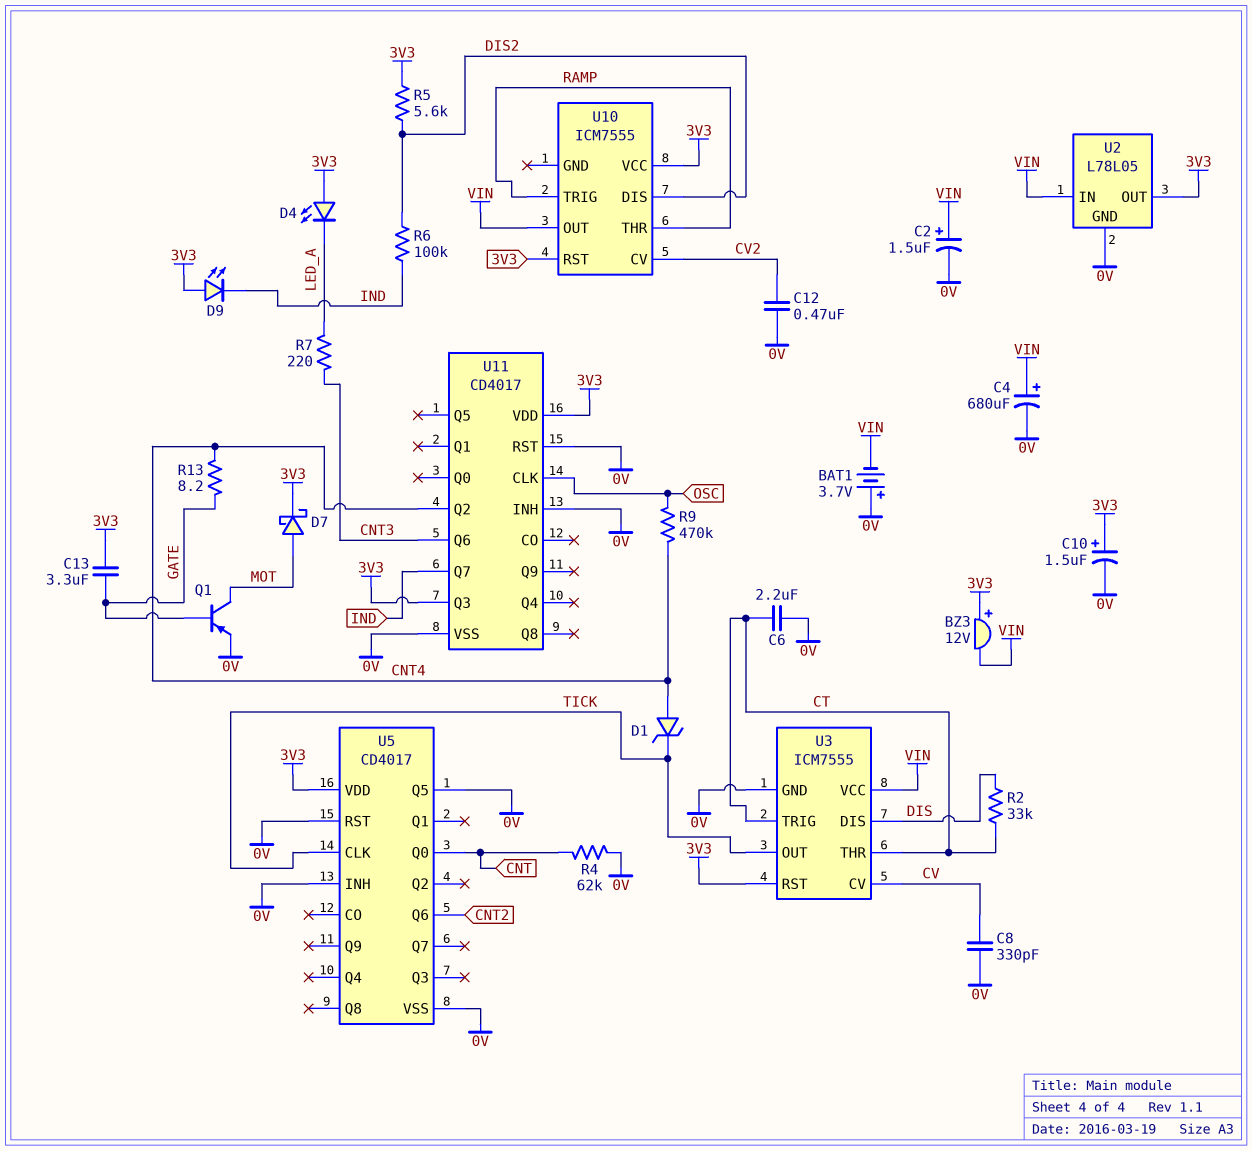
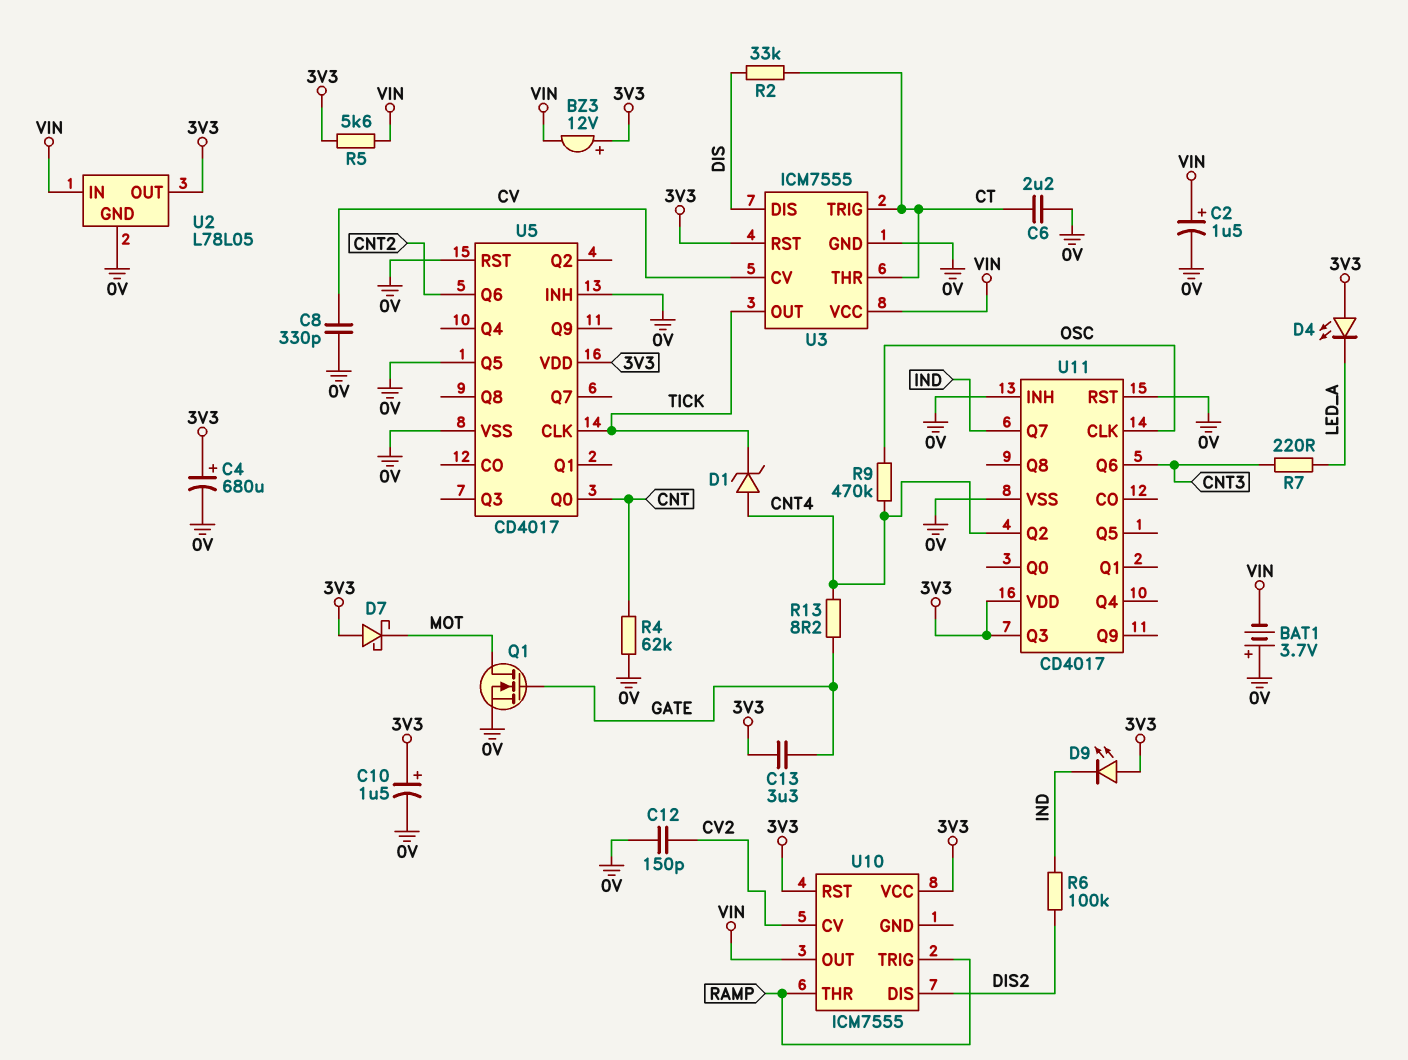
C4: 680uF (plus VIN, minus 0V) -> 680uF (plus 3V3, minus 0V)
C12: 470nF (0V, CV2) -> 150pF (0V, CV2)
D7: schottky (A MOT, K 3V3) -> schottky (A 3V3, K MOT)
Q1: PNP (B GATE, C MOT, E 0V) -> NMOS (G GATE, D MOT, S 0V)
R5: 5.6k (3V3, DIS2) -> 5.6k (3V3, VIN)

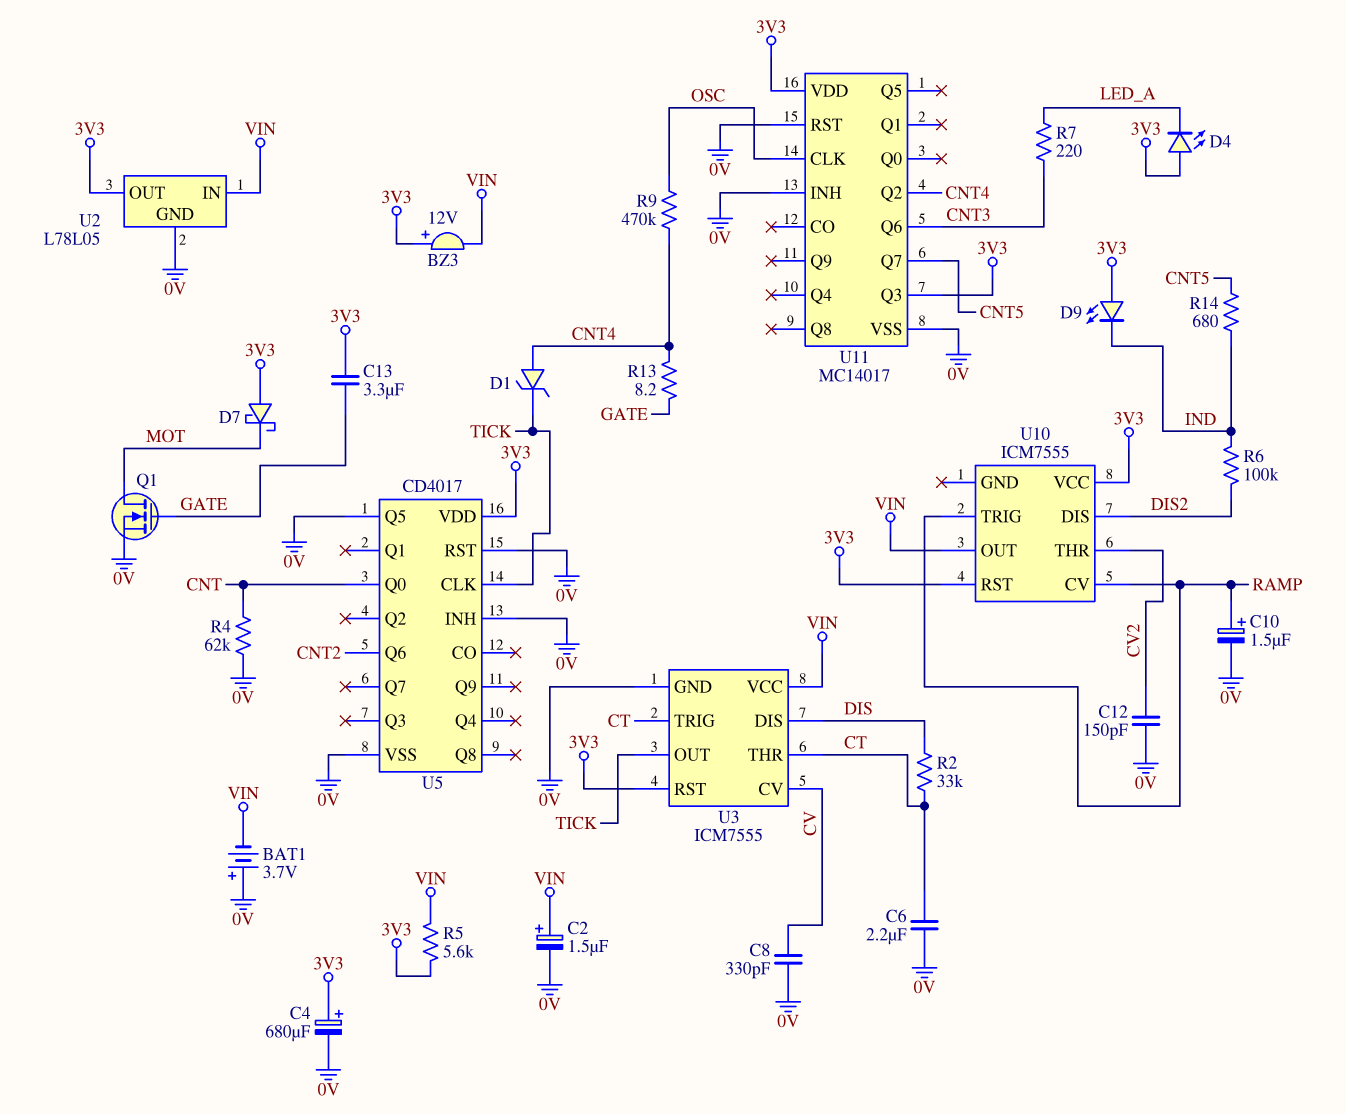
C10: 1.5uF (plus 3V3, minus 0V) -> 1.5uF (plus RAMP, minus 0V)
R14: none -> 680 (CNT5, IND)
U10 pin CV: CV2 -> RAMP
U10 pin THR: RAMP -> CV2
U11: CD4017 -> MC14017
U11 pin Q7: IND -> CNT5

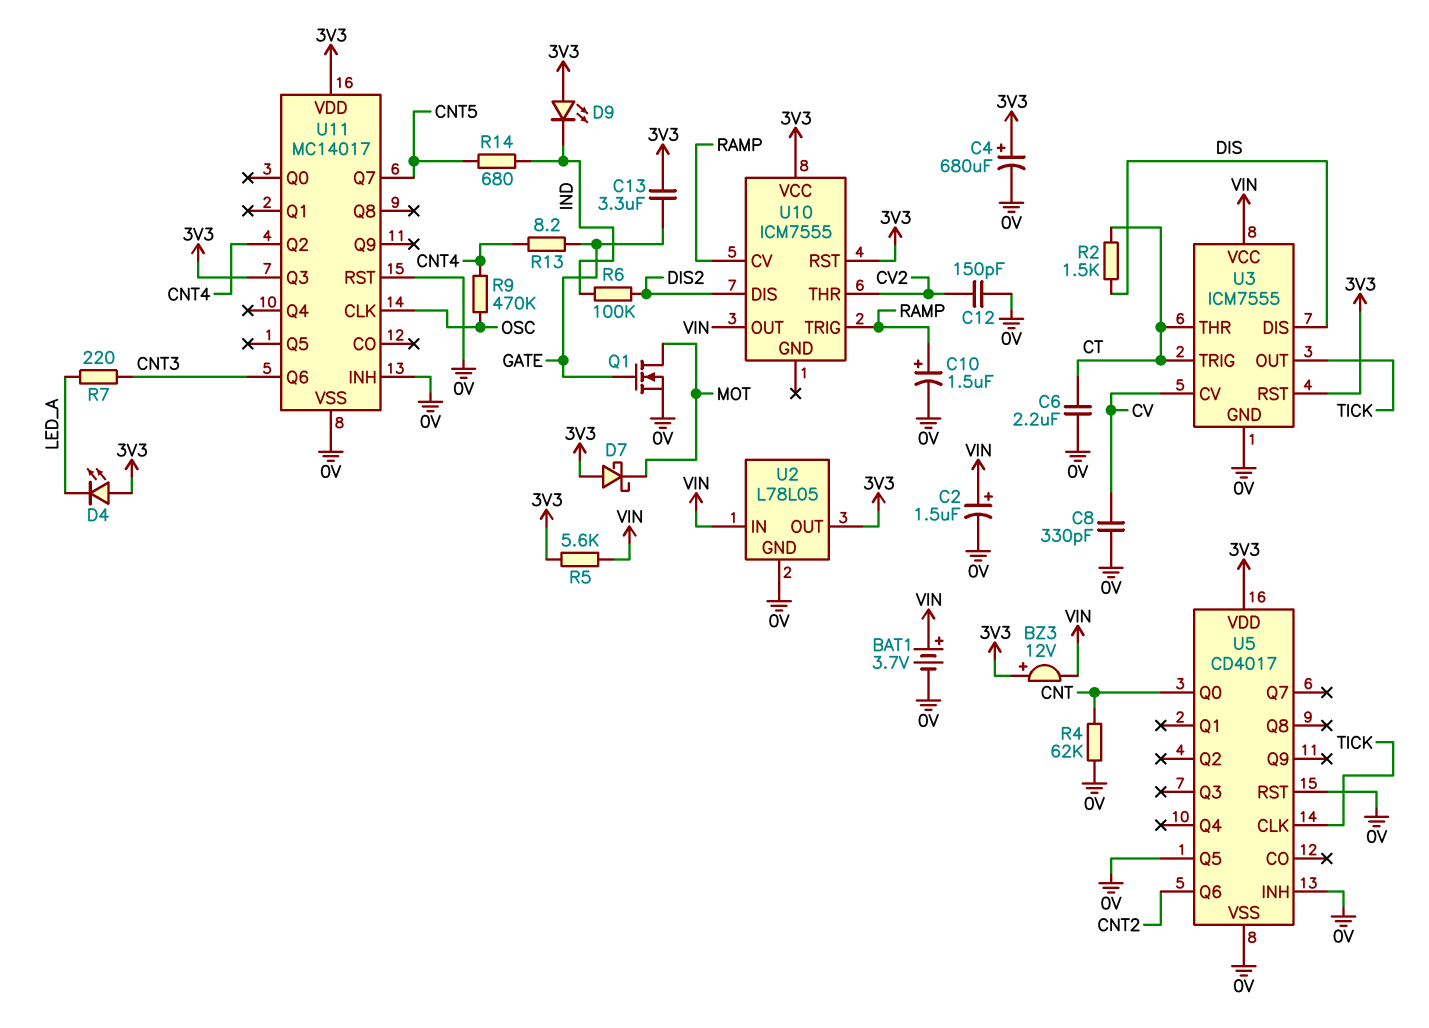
BAT1: 3.7V (plus 0V, minus VIN) -> 3.7V (plus VIN, minus 0V)
D1: zener (A CNT4, K TICK) -> none
R2: 33k (CT, DIS) -> 1.5k (CT, DIS)

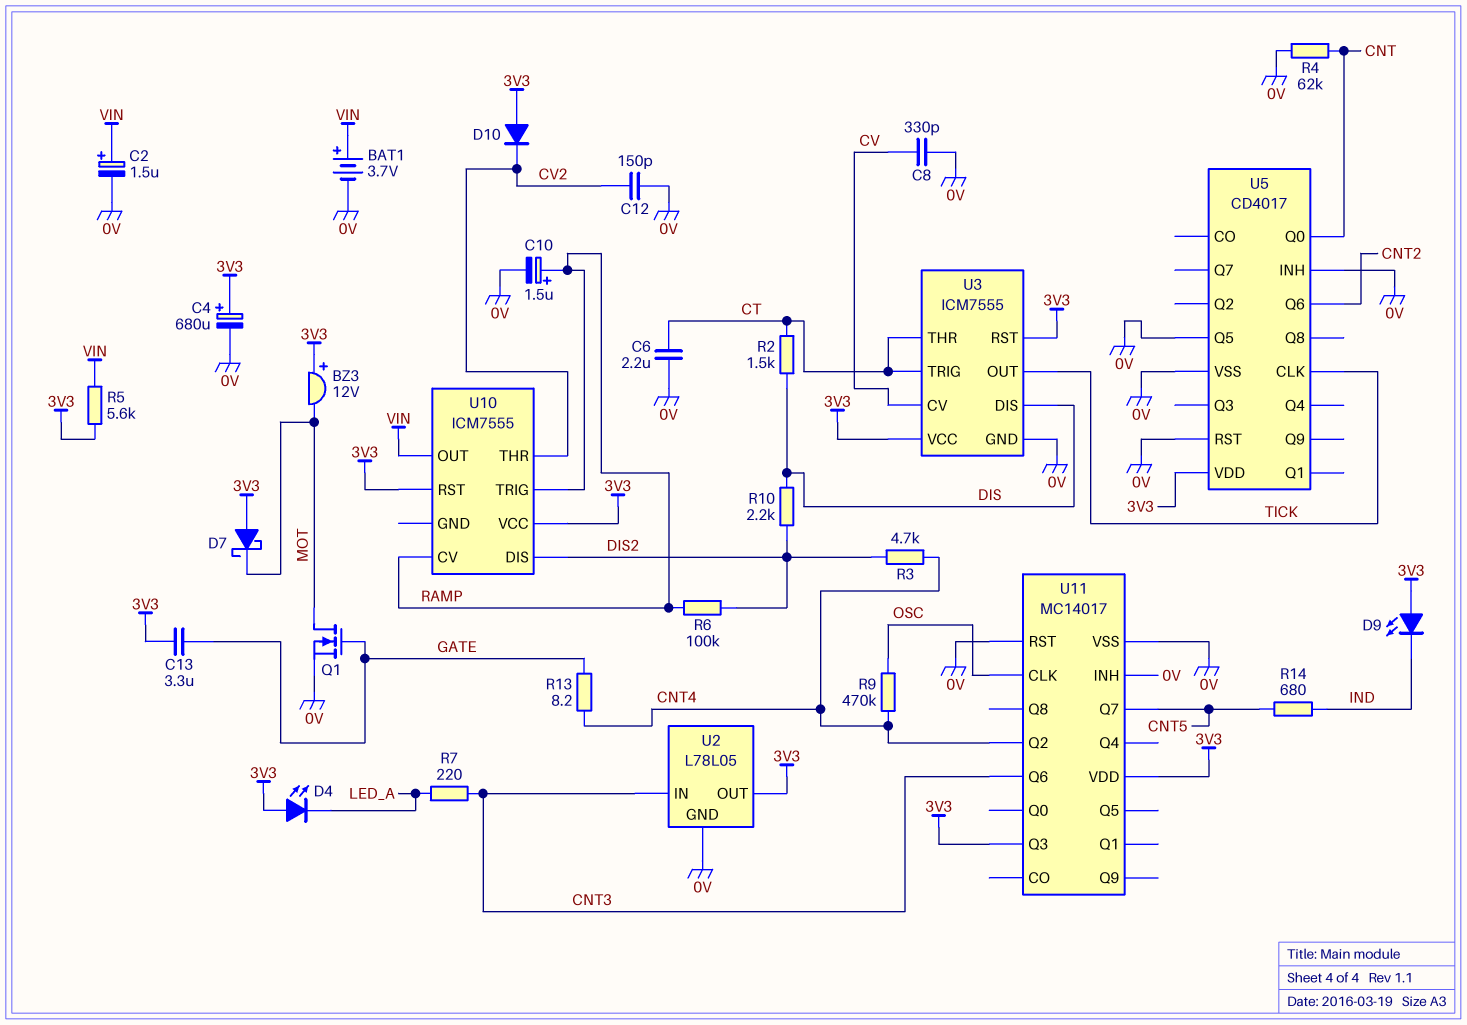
BZ3: buzzer 12V (plus 3V3, minus VIN) -> buzzer 12V (plus 3V3, minus MOT)
D10: none -> diode (A 3V3, K CV2)
R3: none -> 4.7k (CNT4, DIS2)
R6: 100k (DIS2, IND) -> 100k (DIS2, RAMP)
R10: none -> 2.2k (DIS, DIS2)
U2 pin IN: VIN -> CNT3
U3 pin VCC: VIN -> 3V3

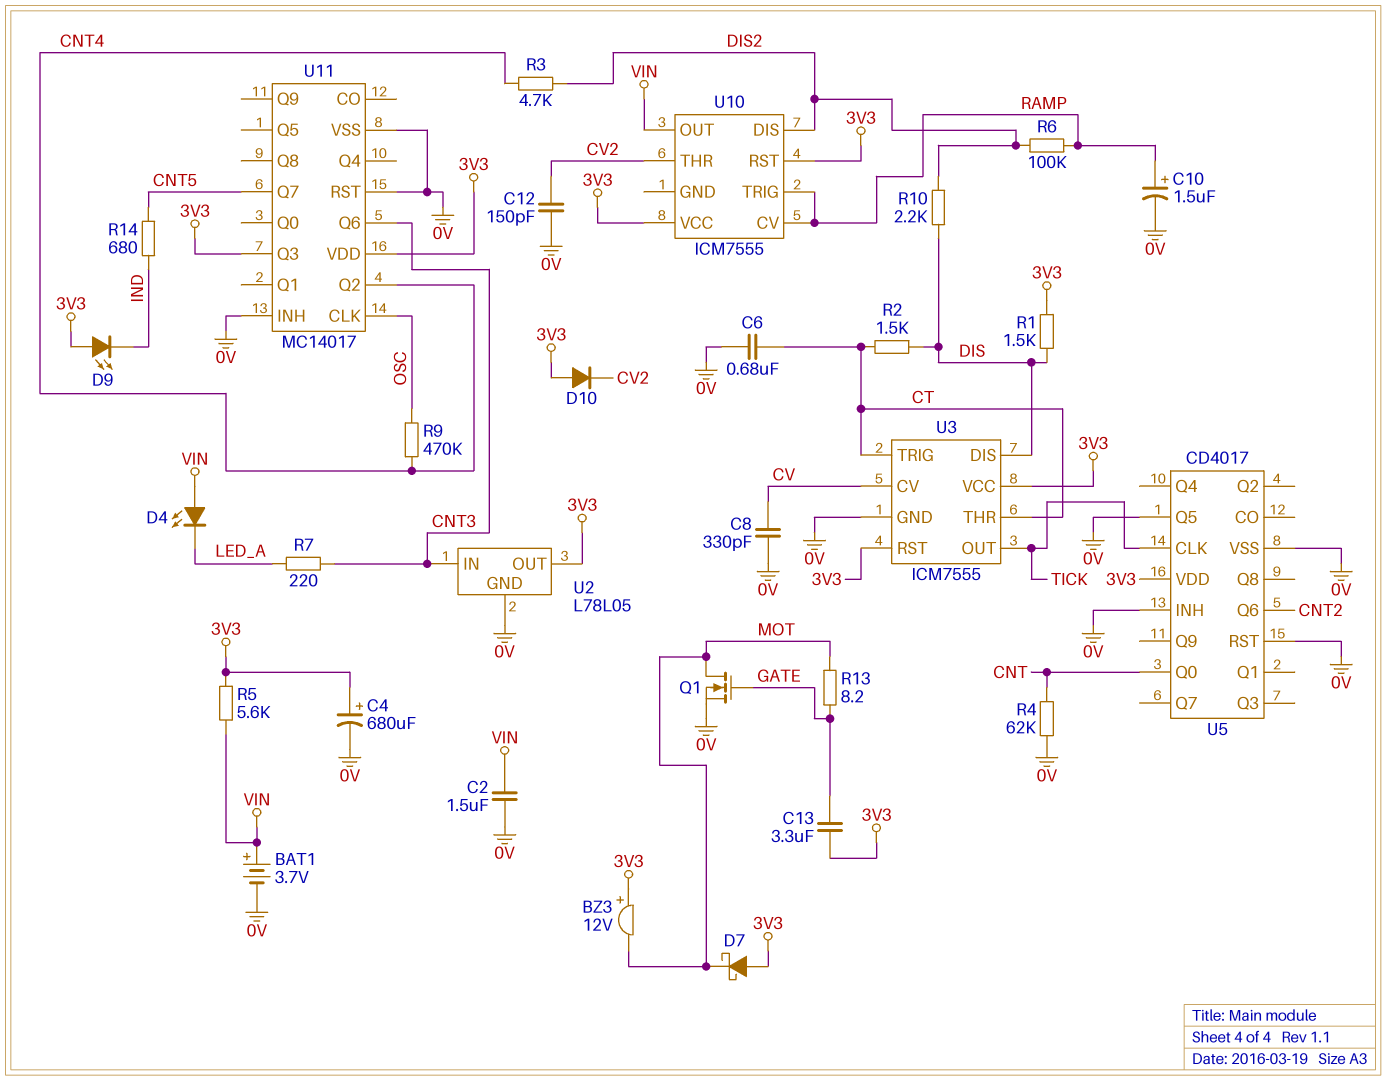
C2: 1.5uF (plus VIN, minus 0V) -> 1.5uF (0V, VIN)
C6: 2.2uF (0V, CT) -> 680nF (0V, CT)
D4: LED (A 3V3, K LED_A) -> LED (A VIN, K LED_A)
R1: none -> 1.5k (3V3, DIS)
R13: 8.2 (CNT4, GATE) -> 8.2 (GATE, MOT)

